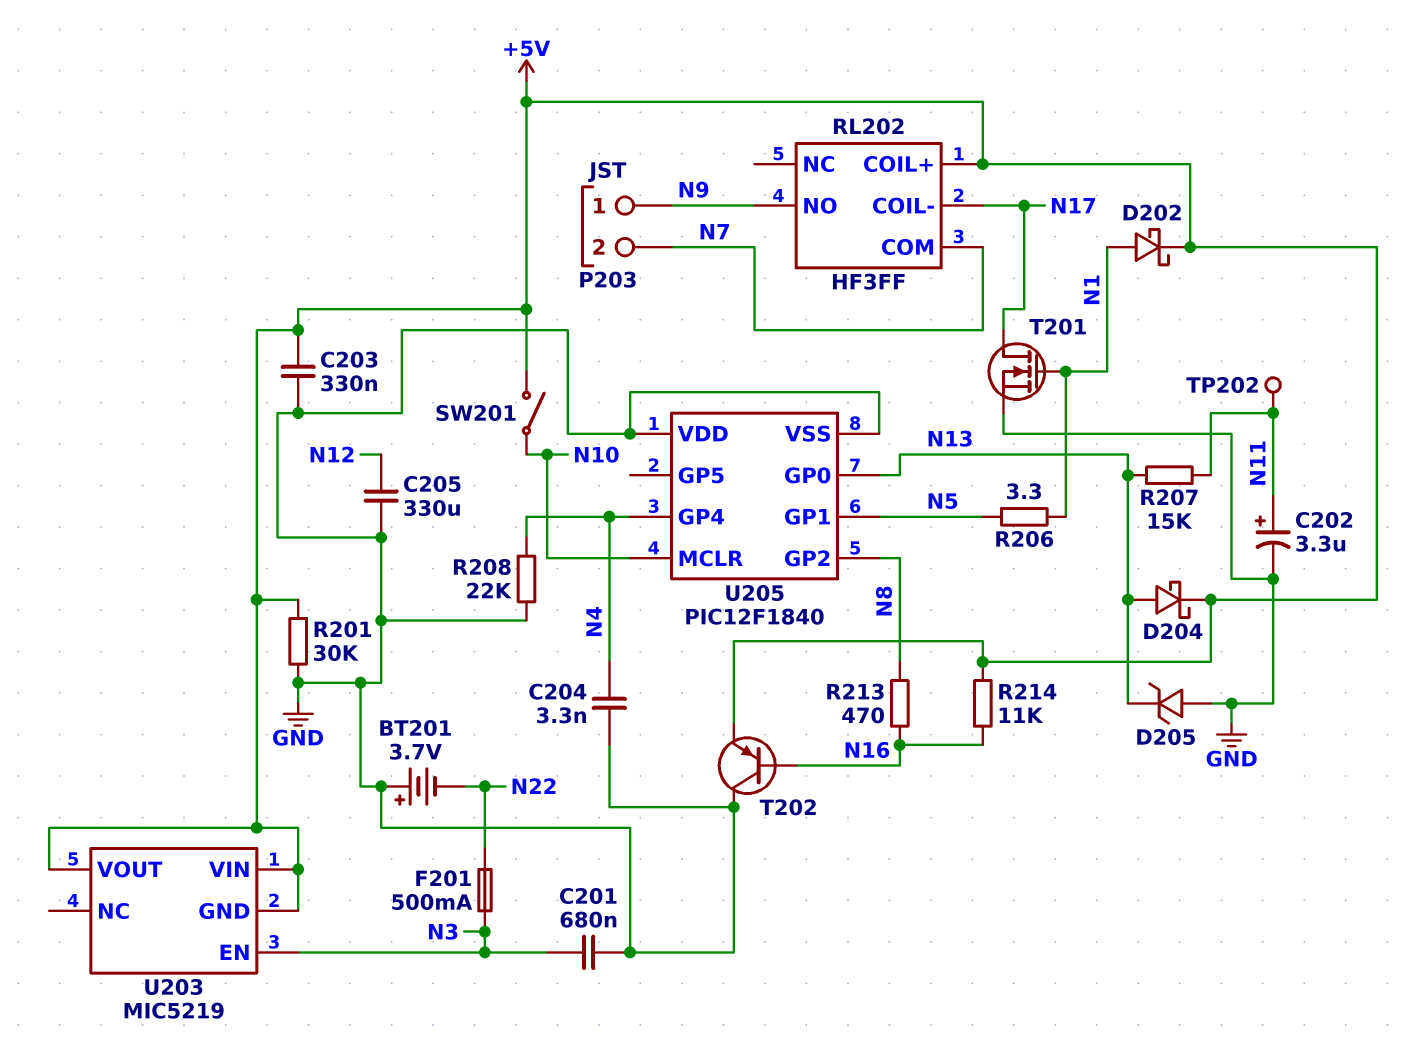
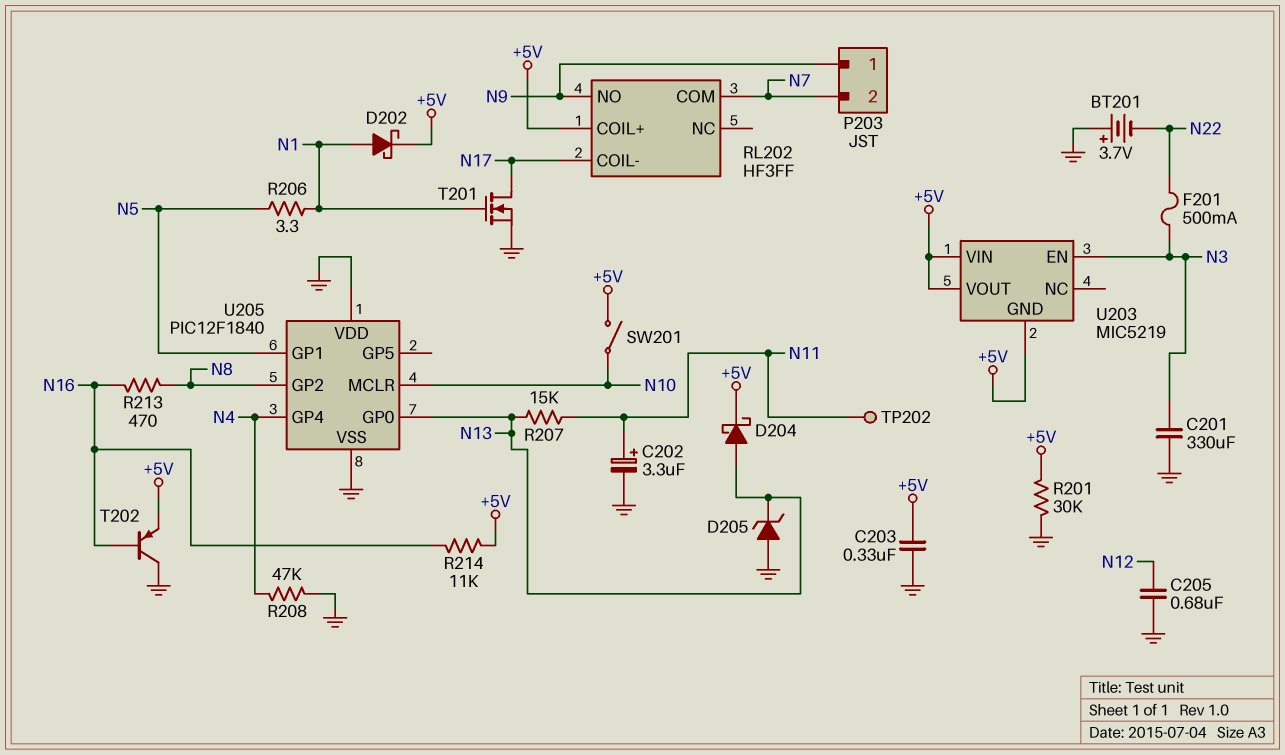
C201: 680nF (GND, N3) -> 330uF (GND, N3)
C204: 3.3nF (GND, N4) -> none
C205: 330uF (GND, N12) -> 680nF (GND, N12)
R208: 22k (GND, N4) -> 47k (GND, N4)

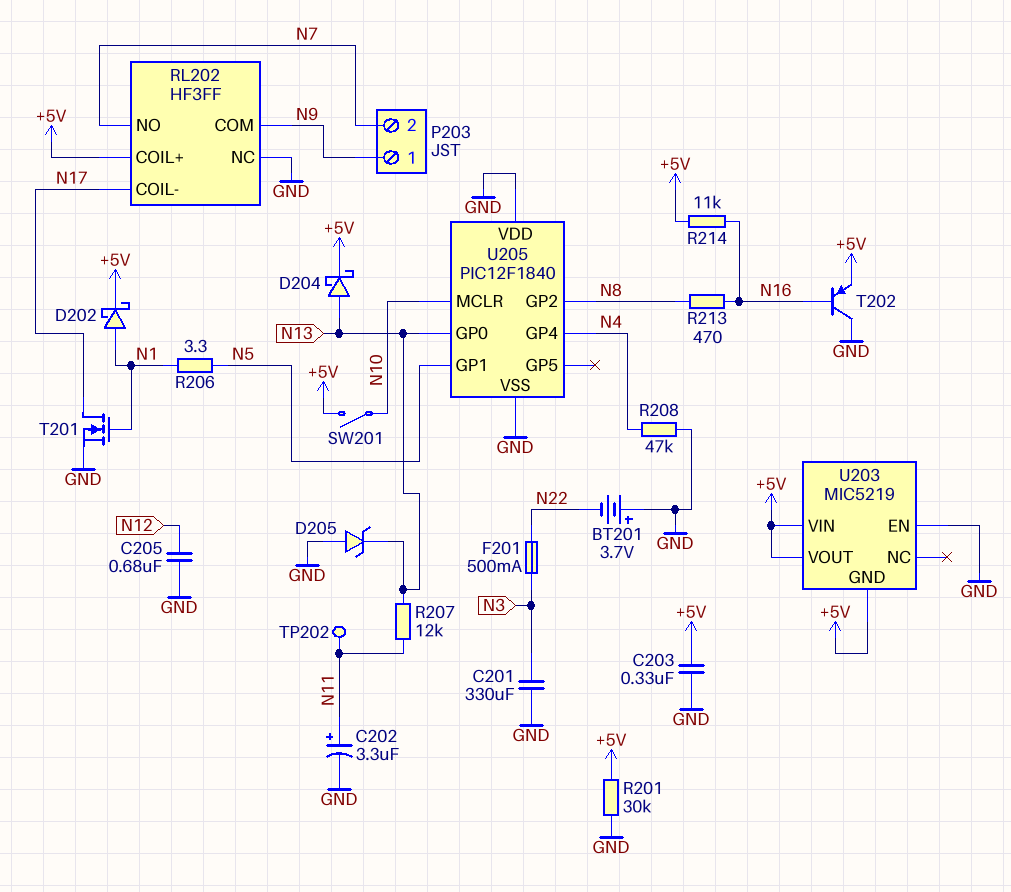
R207: 15k (N11, N13) -> 12k (N11, N13)
RL202 pin COM: N7 -> N9
RL202 pin NC: none -> GND
RL202 pin NO: N9 -> N7
U203 pin EN: N3 -> GND

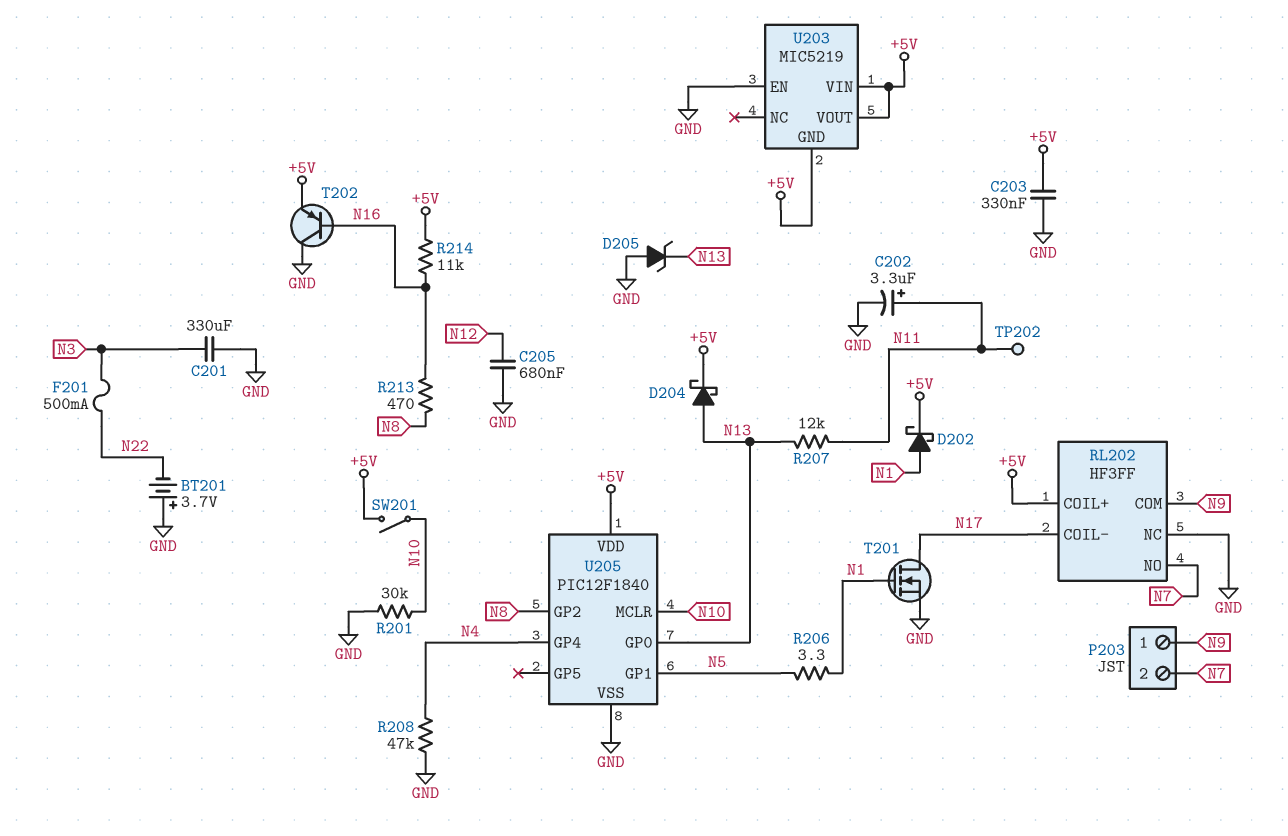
R201: 30k (+5V, GND) -> 30k (GND, N10)
U205 pin VDD: GND -> +5V

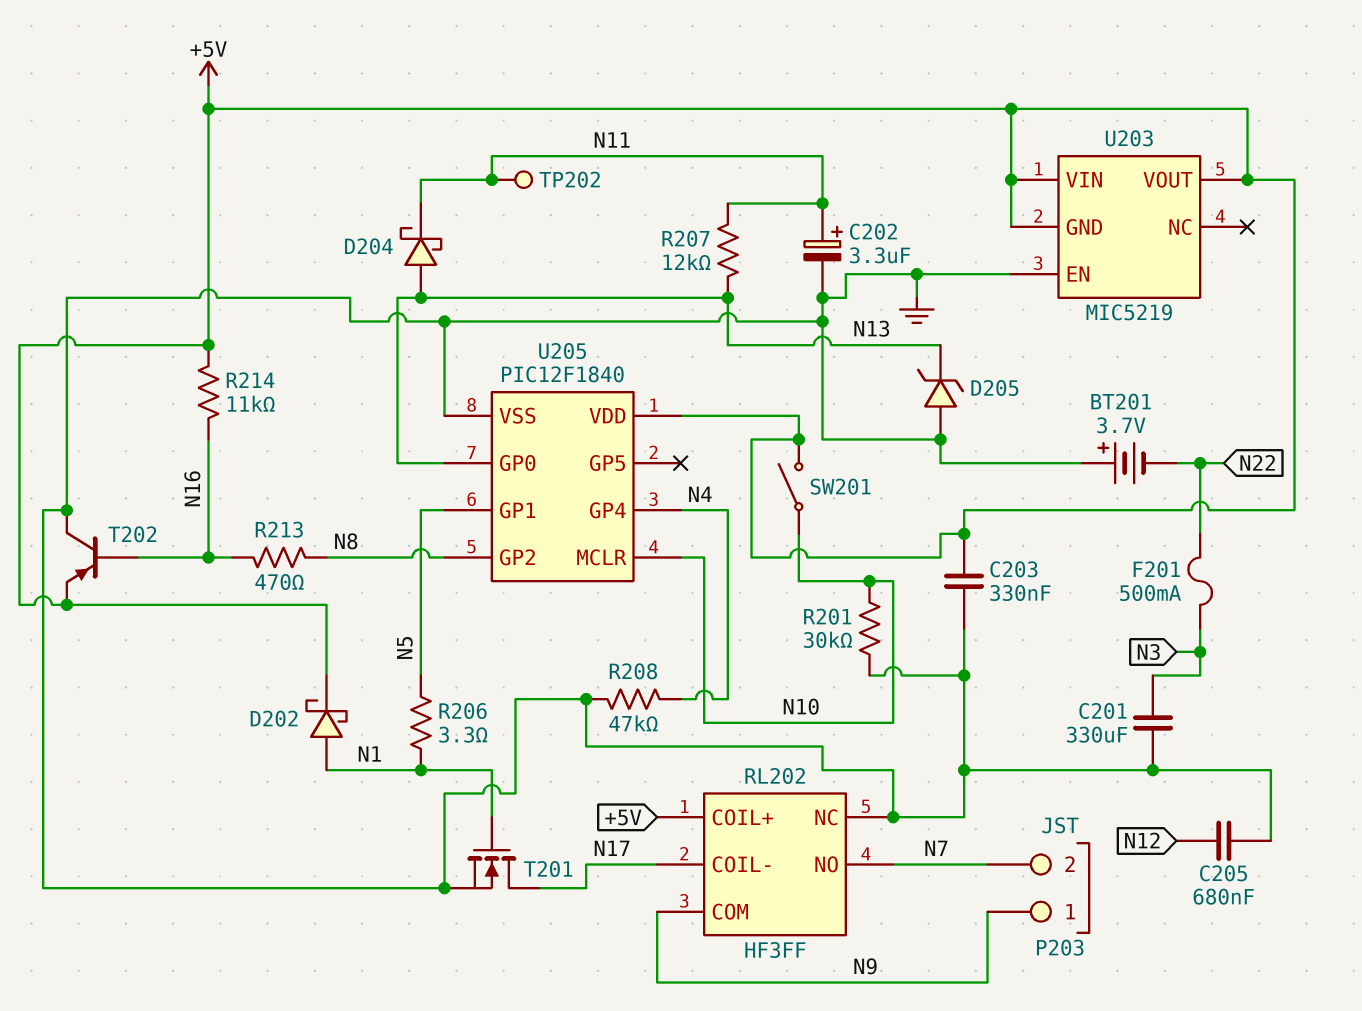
D204: schottky (A N13, K +5V) -> schottky (A N13, K N11)

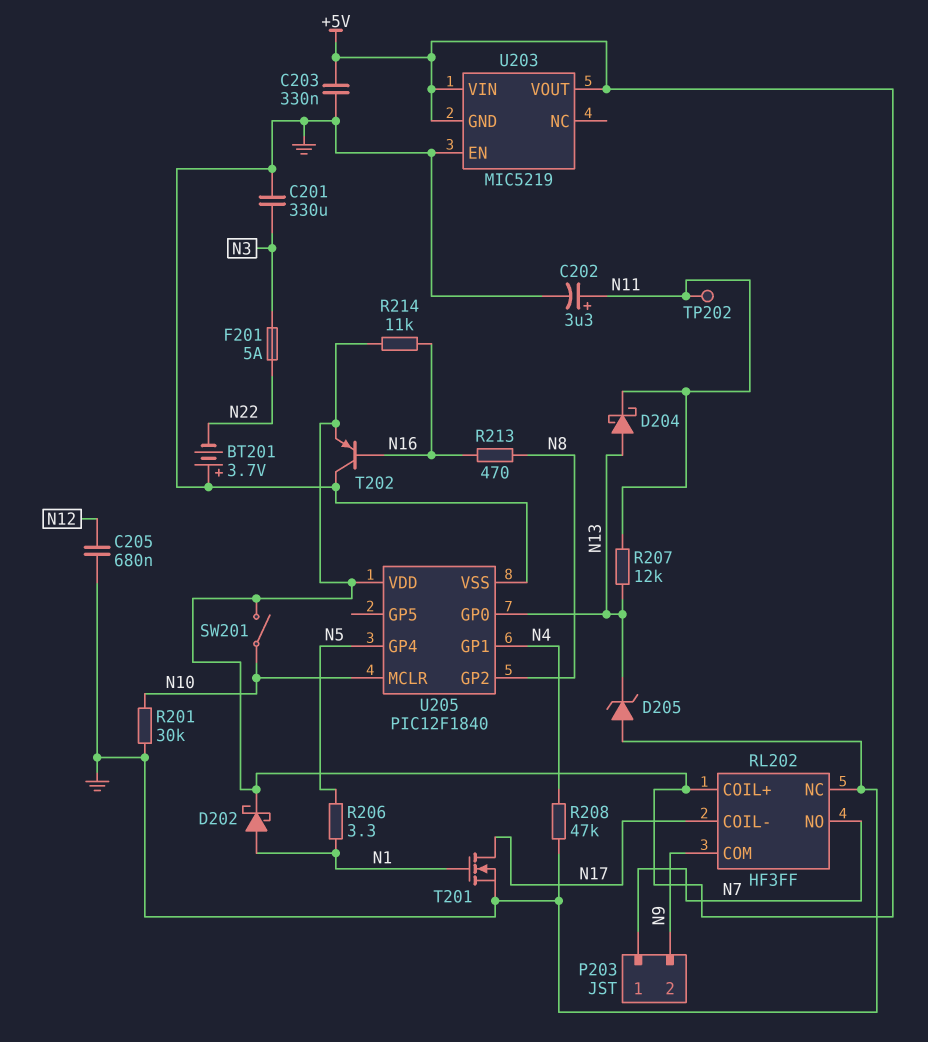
F201: 500mA (N3, N22) -> 5A (N3, N22)
P203 pin 1: N9 -> N7
P203 pin 2: N7 -> N9
U205 pin GP1: N5 -> N4
U205 pin GP4: N4 -> N5

